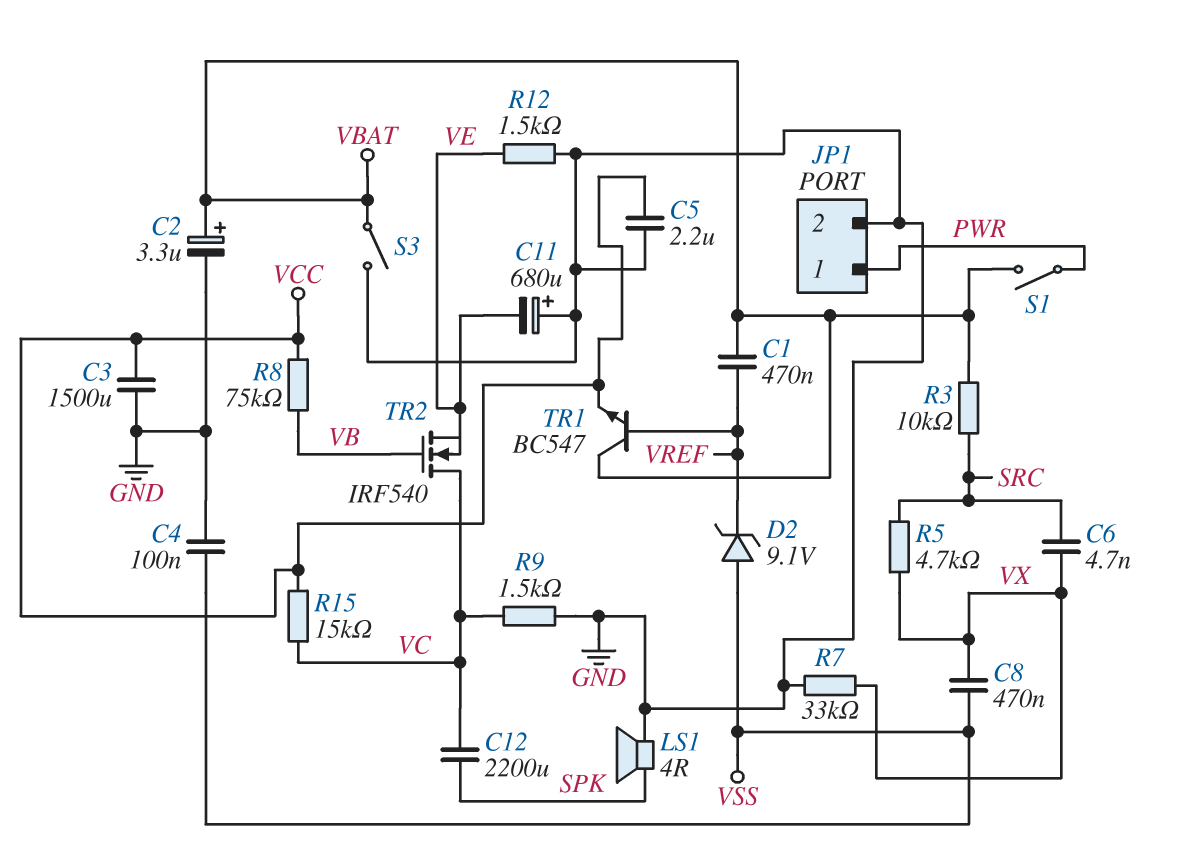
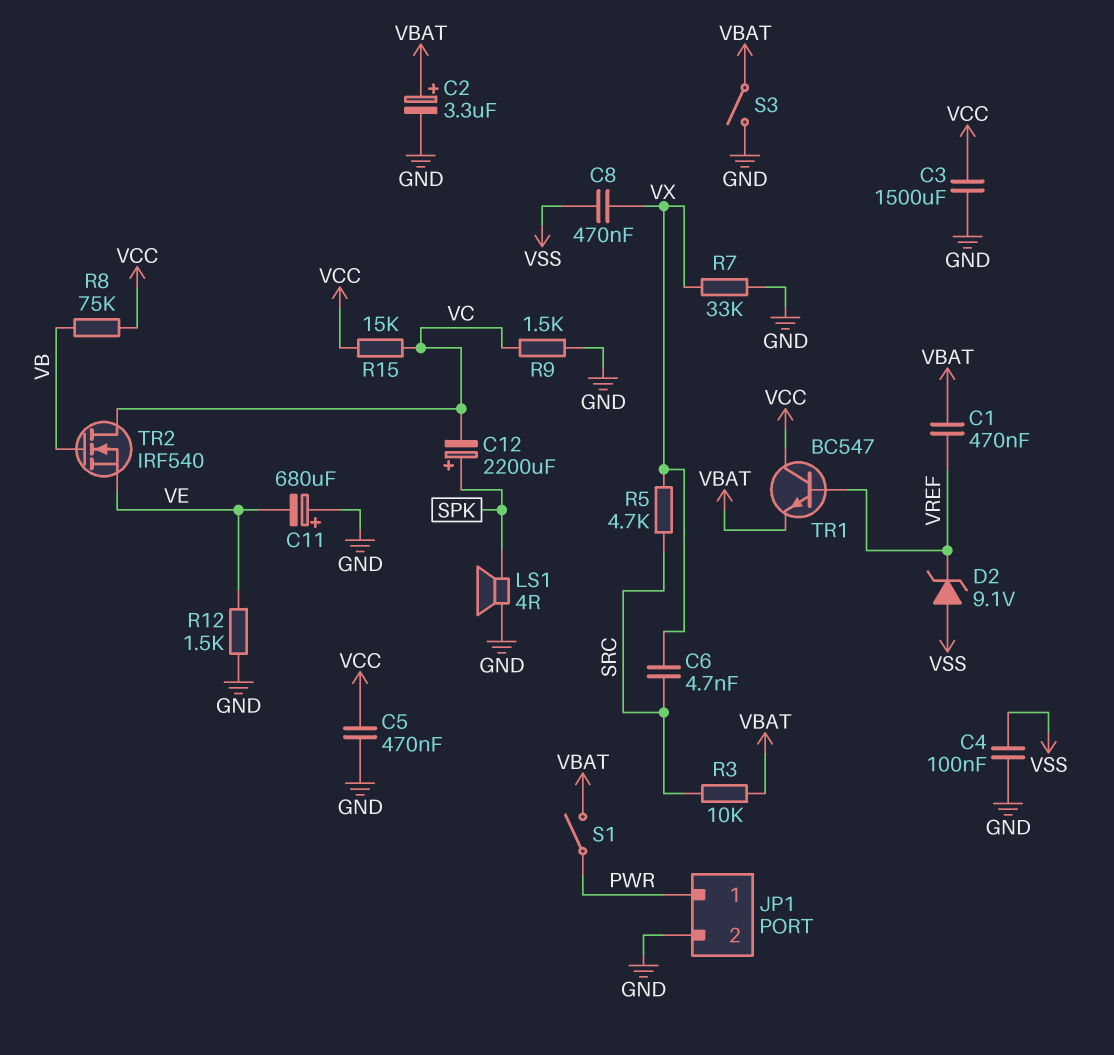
C5: 2.2uF (GND, VCC) -> 470nF (GND, VCC)
C12: 2200uF (SPK, VC) -> 2200uF (plus SPK, minus VC)
TR1: NPN BC547 (B VREF, C VBAT, E VCC) -> NPN BC547 (B VREF, C VCC, E VBAT)

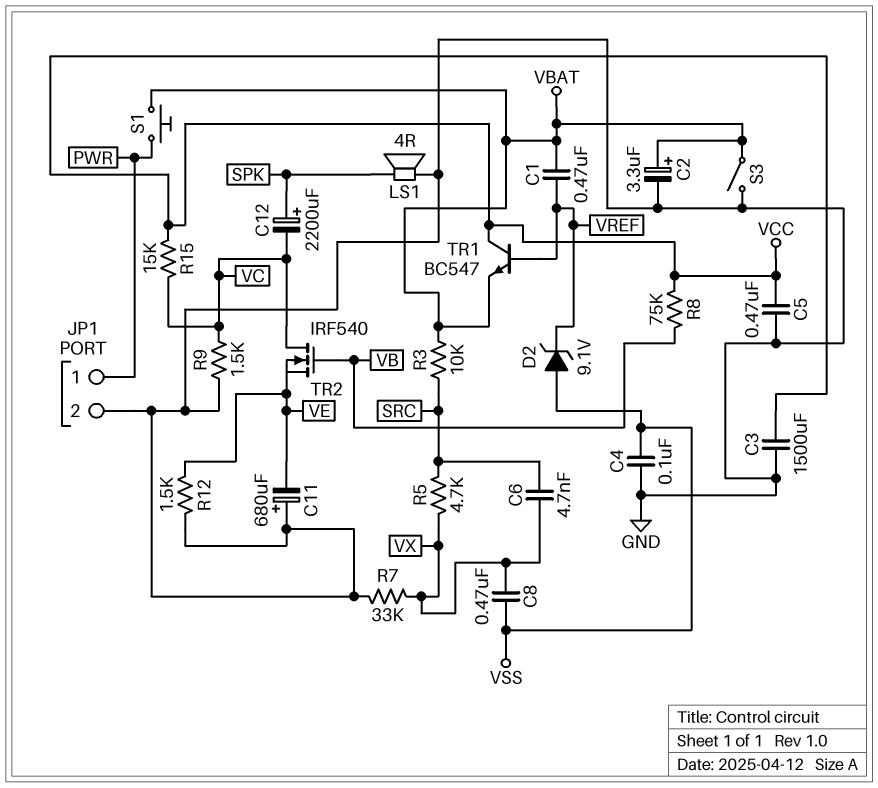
S1: switch (PWR, VBAT) -> button (PWR, VBAT)

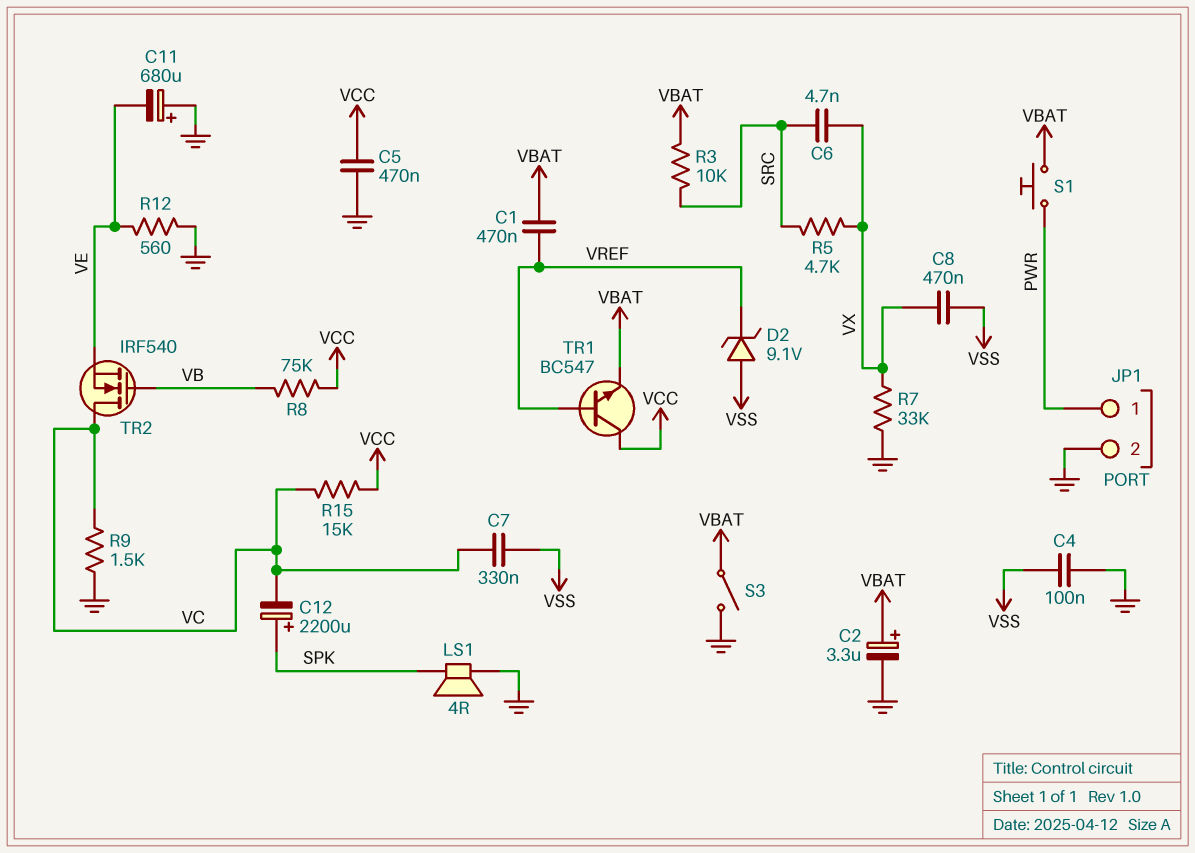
C3: 1500uF (GND, VCC) -> none
C7: none -> 330nF (VC, VSS)
R12: 1.5k (GND, VE) -> 560 (GND, VE)

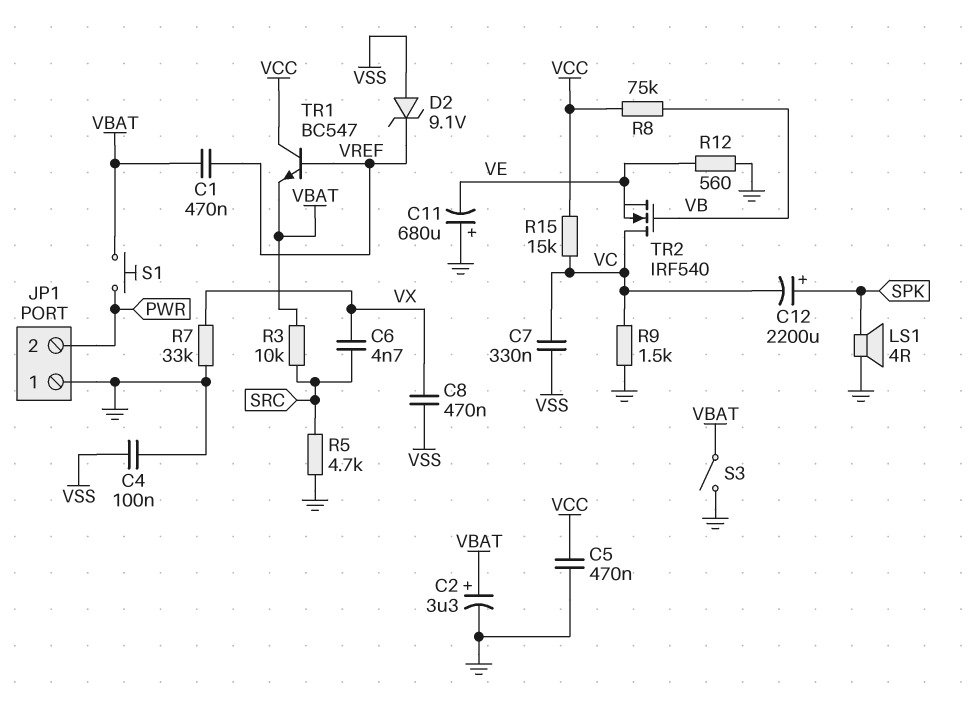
JP1 pin 1: PWR -> GND
JP1 pin 2: GND -> PWR
R5: 4.7k (SRC, VX) -> 4.7k (GND, SRC)

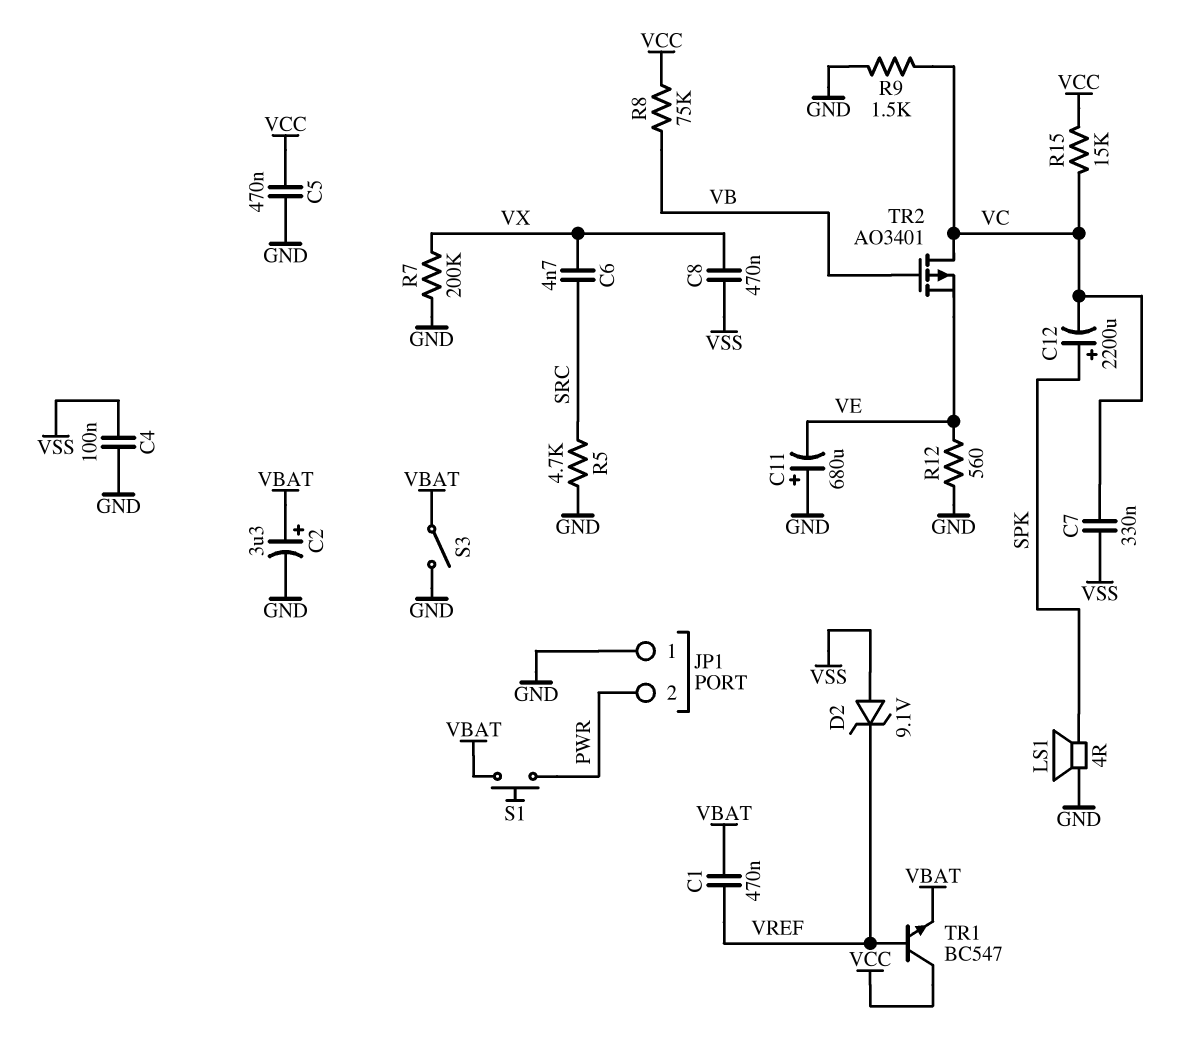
R3: 10k (SRC, VBAT) -> none
R7: 33k (GND, VX) -> 200k (GND, VX)
TR2: NMOS IRF540 (G VB, D VC, S VE) -> PMOS AO3401 (G VB, D VC, S VE)

